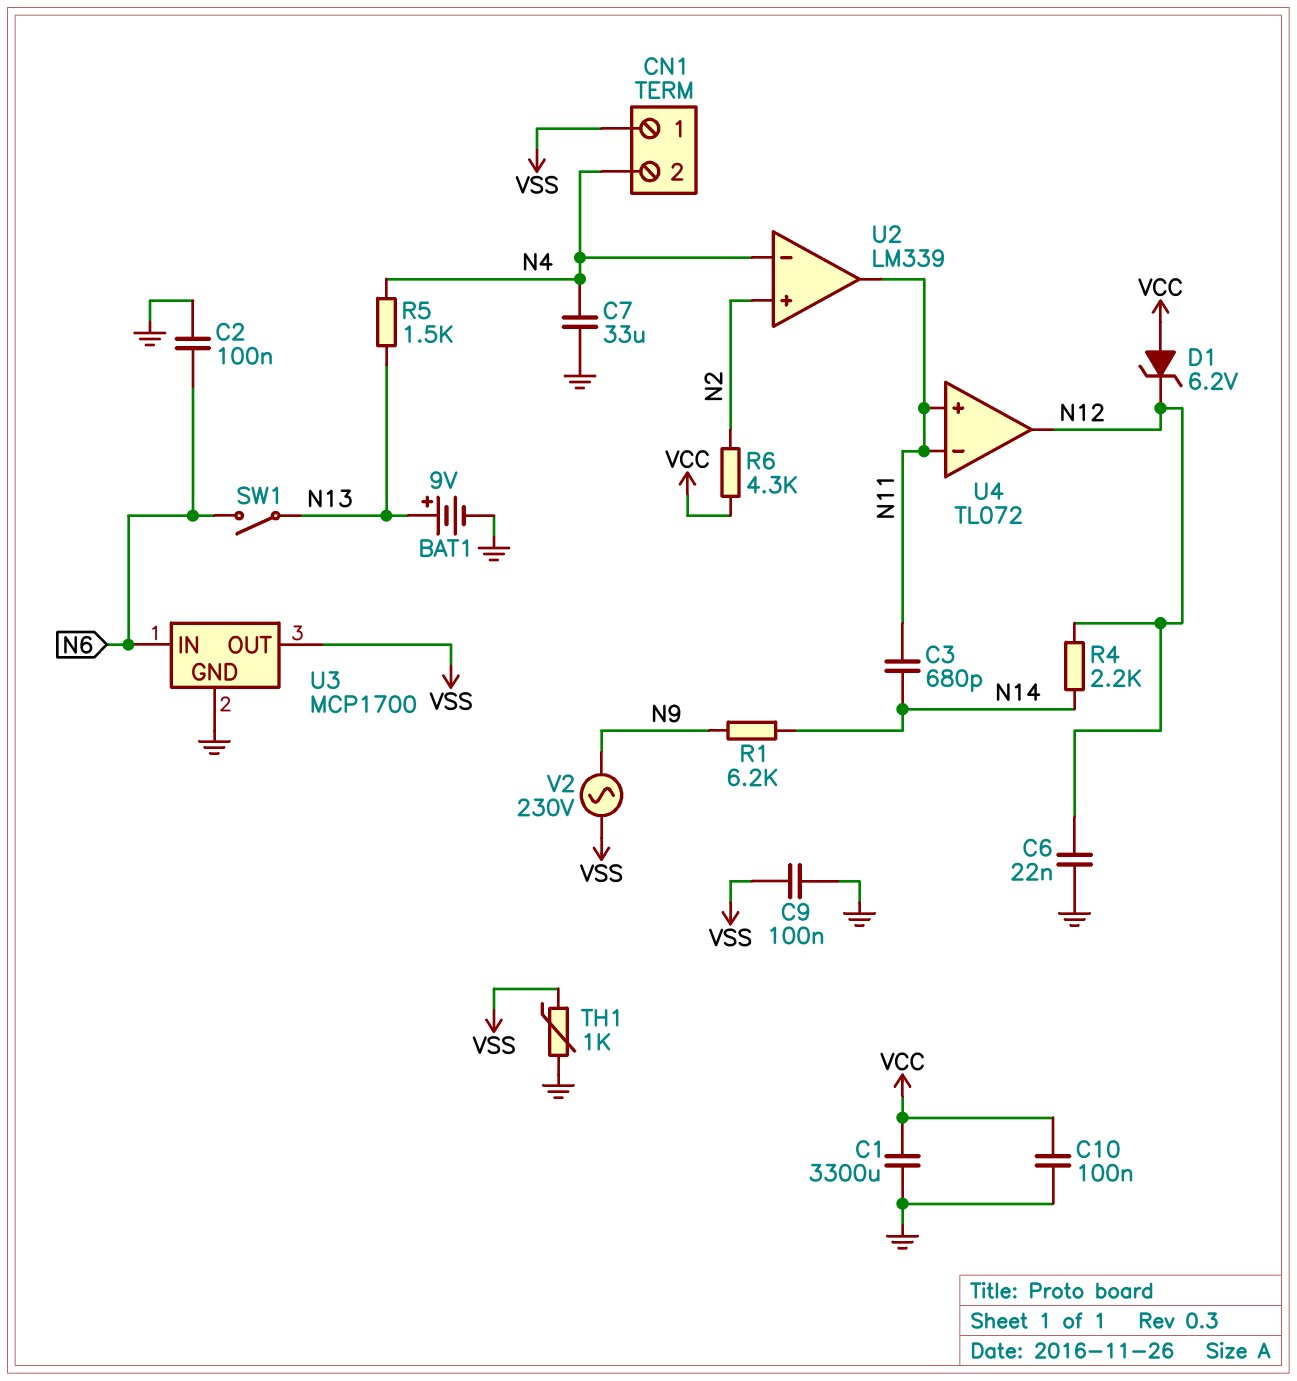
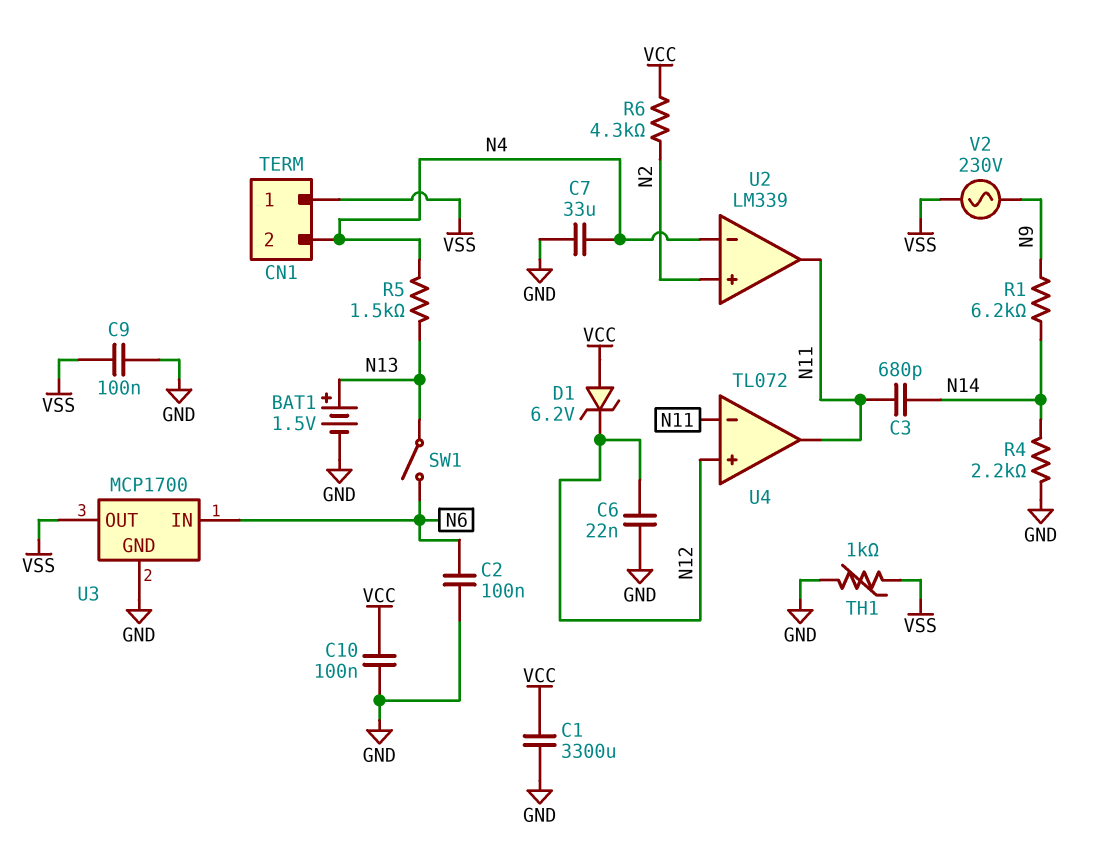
BAT1: 9V (plus N13, minus GND) -> 1.5V (plus N13, minus GND)
R4: 2.2k (N12, N14) -> 2.2k (GND, N14)
U4 pin in+: N11 -> N12
U4 pin out: N12 -> N11

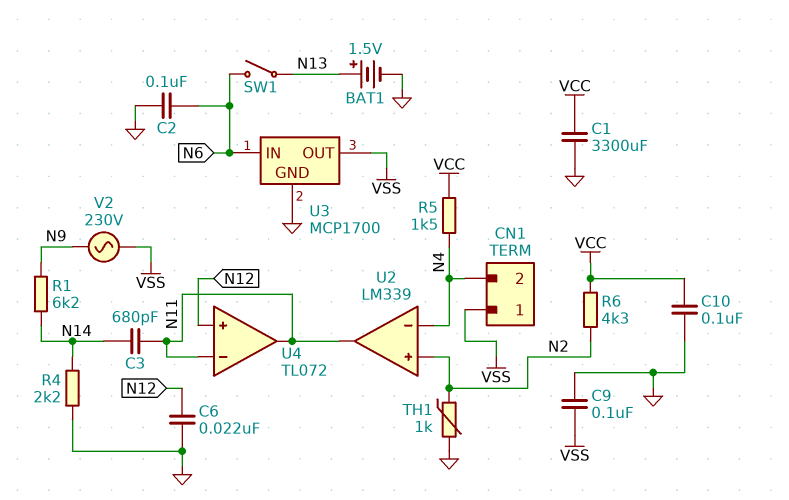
C7: 33uF (GND, N4) -> none
D1: zener 6.2V (A VCC, K N12) -> none
R5: 1.5k (N4, N13) -> 1.5k (N4, VCC)
TH1: 1k (GND, VSS) -> 1k (GND, N2)

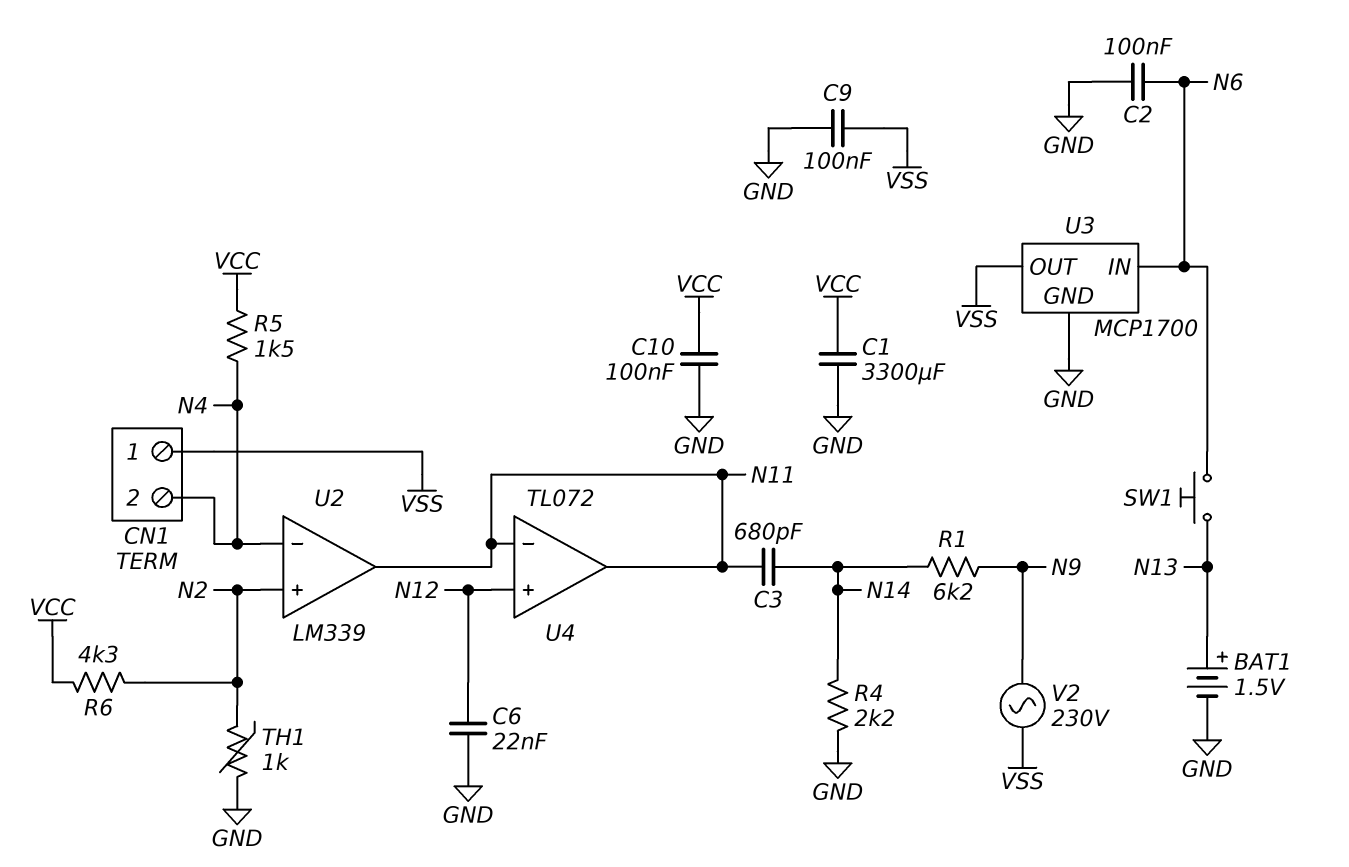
SW1: switch (N6, N13) -> button (N6, N13)

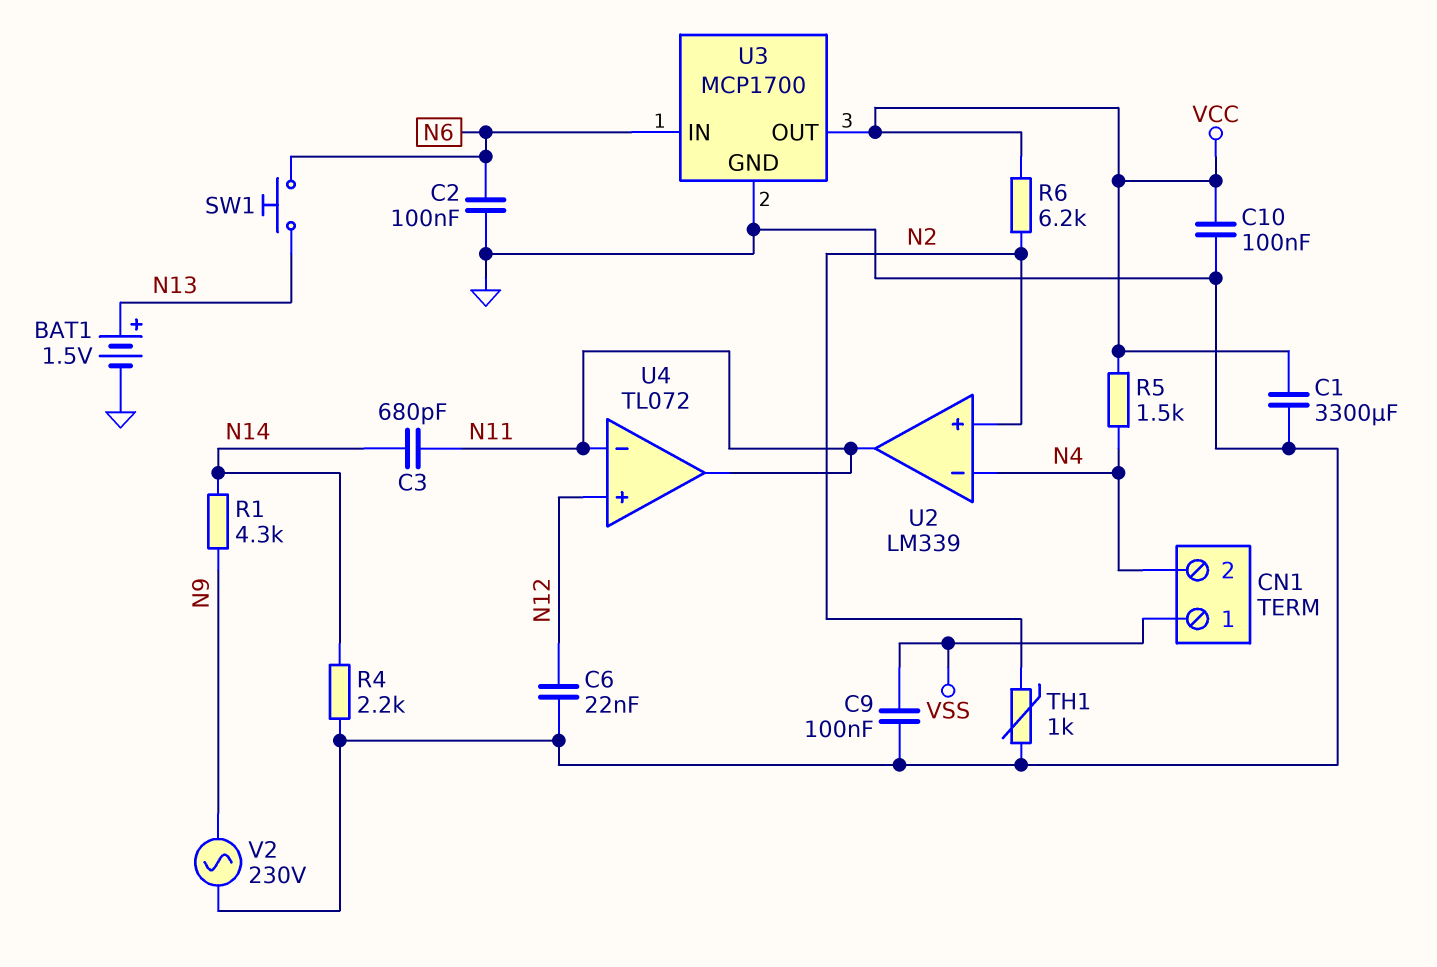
R1: 6.2k (N9, N14) -> 4.3k (N9, N14)
R6: 4.3k (N2, VCC) -> 6.2k (N2, VCC)
U3 pin OUT: VSS -> VCC
V2: AC 230V (N9, VSS) -> AC 230V (GND, N9)

